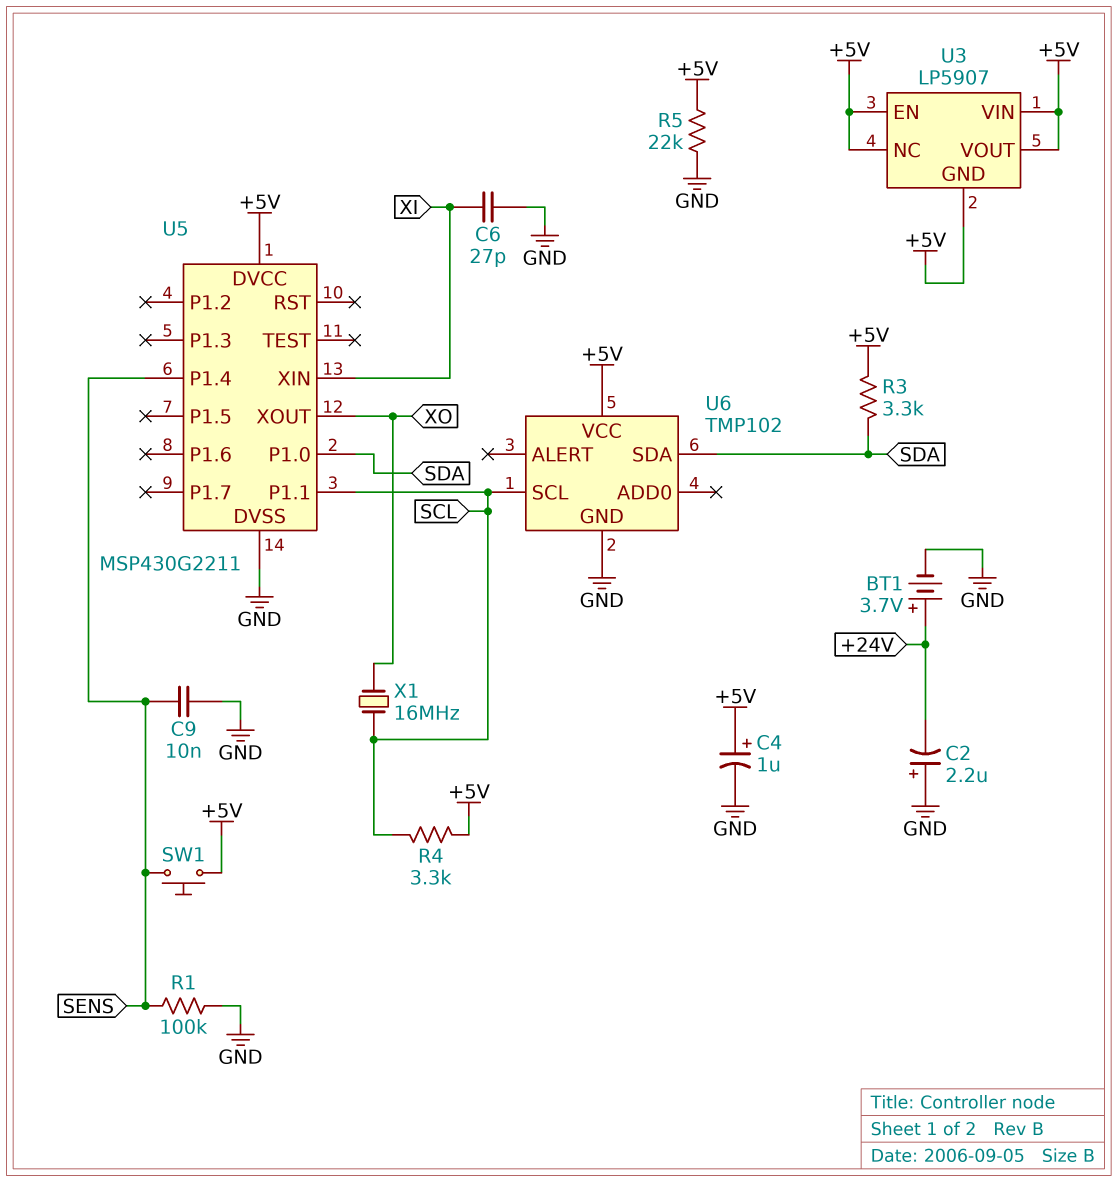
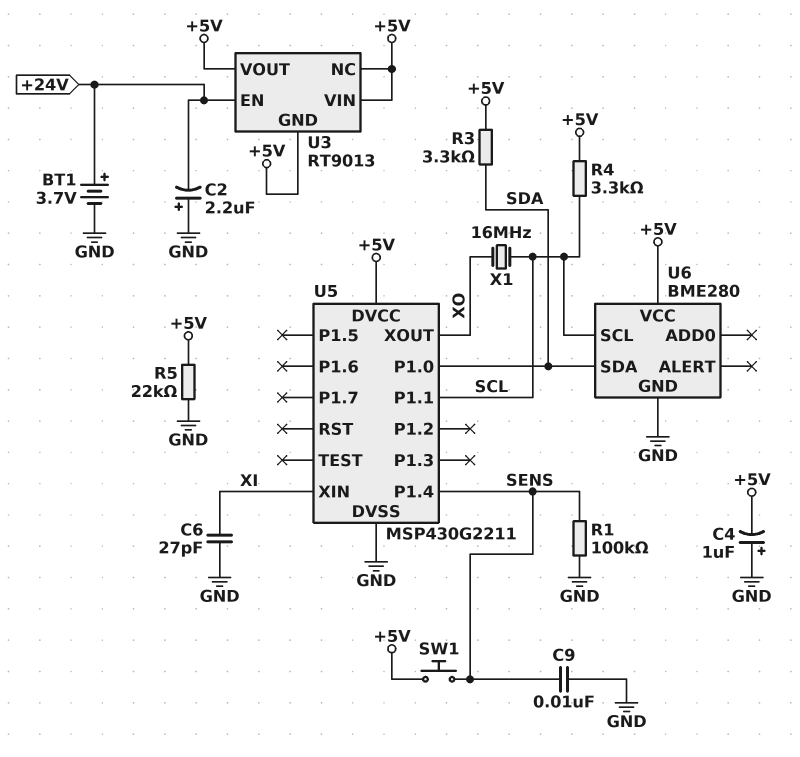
C4: 1uF (plus +5V, minus GND) -> 1uF (plus GND, minus +5V)
U3: LP5907 -> RT9013
U3 pin EN: +5V -> +24V
U6: TMP102 -> BME280

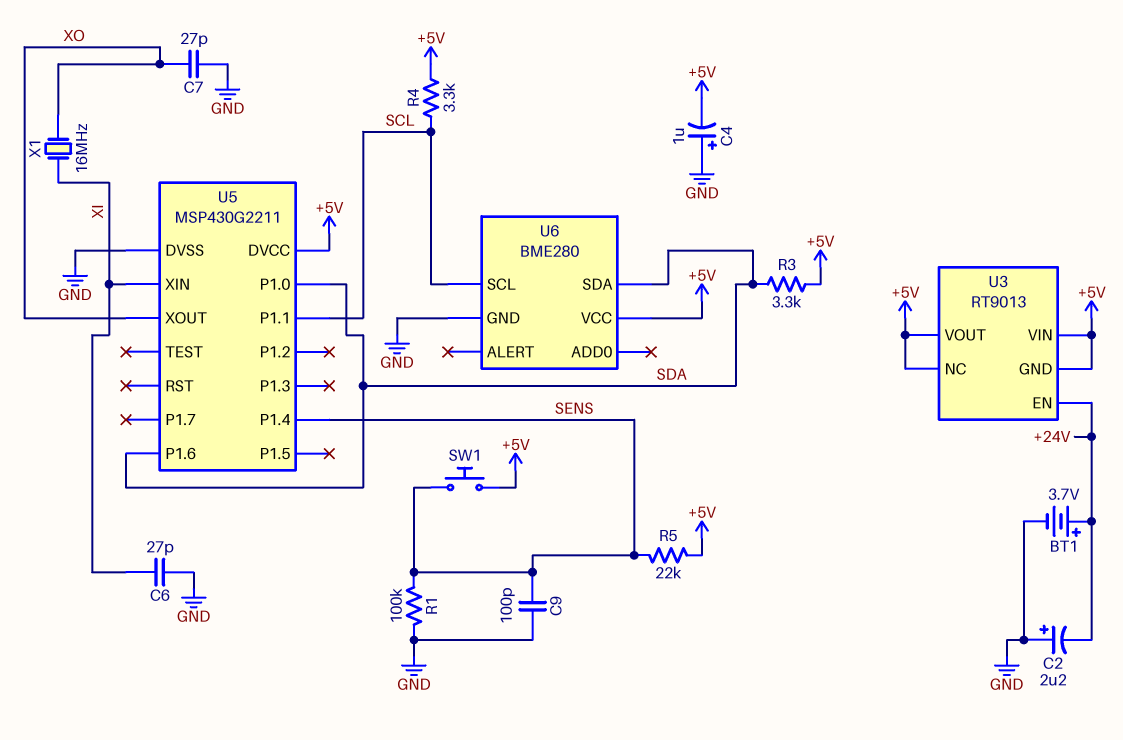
C7: none -> 27pF (GND, XO)
C9: 10nF (GND, SENS) -> 100pF (GND, SENS)
R5: 22k (+5V, GND) -> 22k (+5V, SENS)
U5 pin P1.6: none -> SDA
X1: 16MHz (SCL, XO) -> 16MHz (XI, XO)

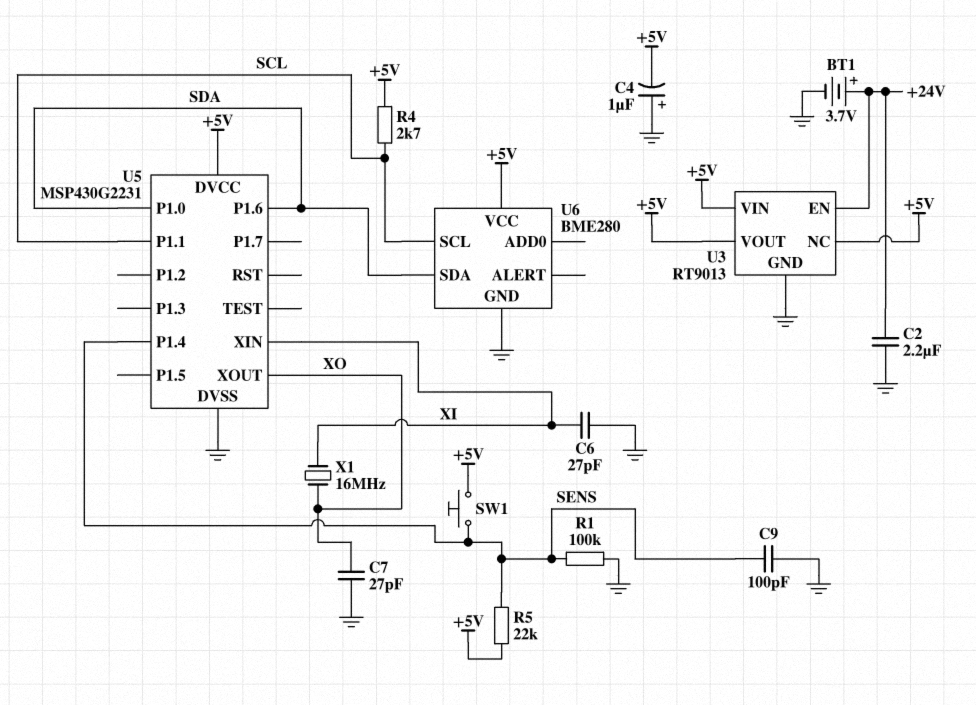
C2: 2.2uF (plus GND, minus +24V) -> 2.2uF (+24V, GND)
R3: 3.3k (+5V, SDA) -> none
R4: 3.3k (+5V, SCL) -> 2.7k (+5V, SCL)
U3 pin GND: +5V -> GND
U5: MSP430G2211 -> MSP430G2231

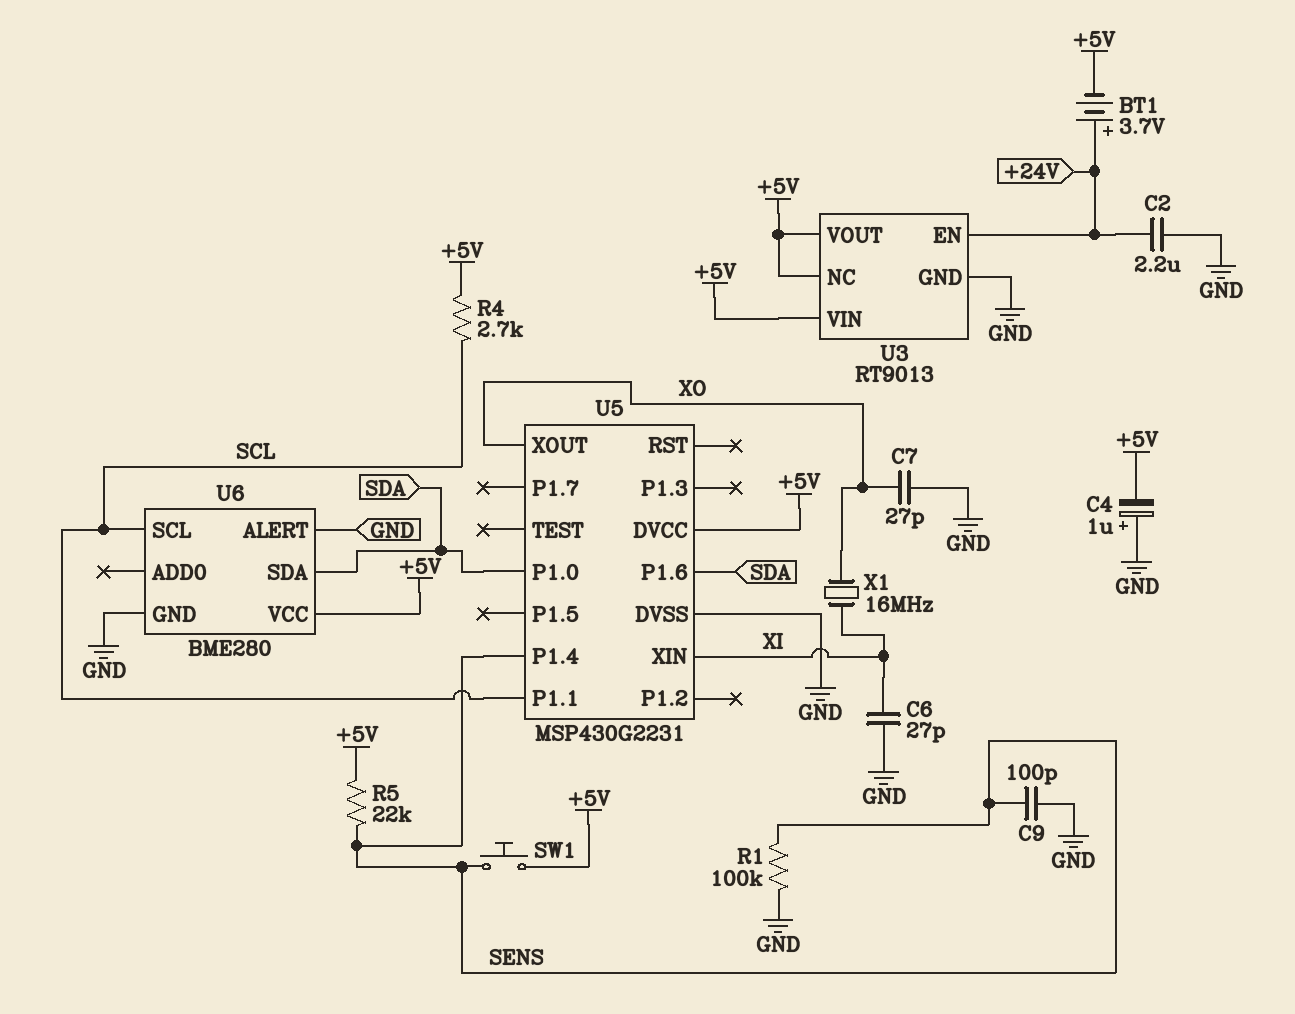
BT1: 3.7V (plus +24V, minus GND) -> 3.7V (plus +24V, minus +5V)
U6 pin ALERT: none -> GND

